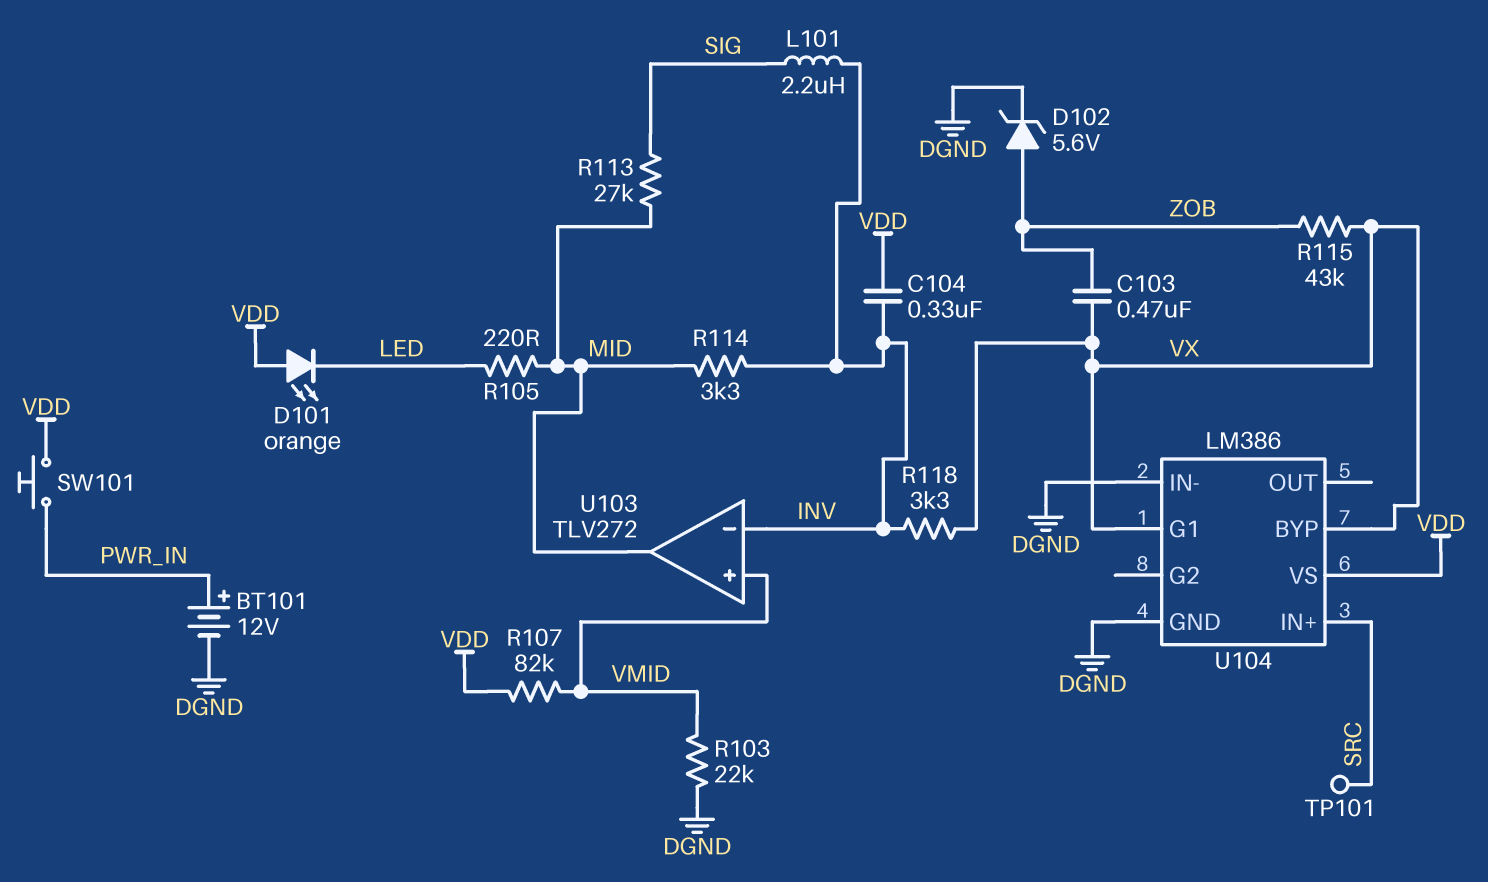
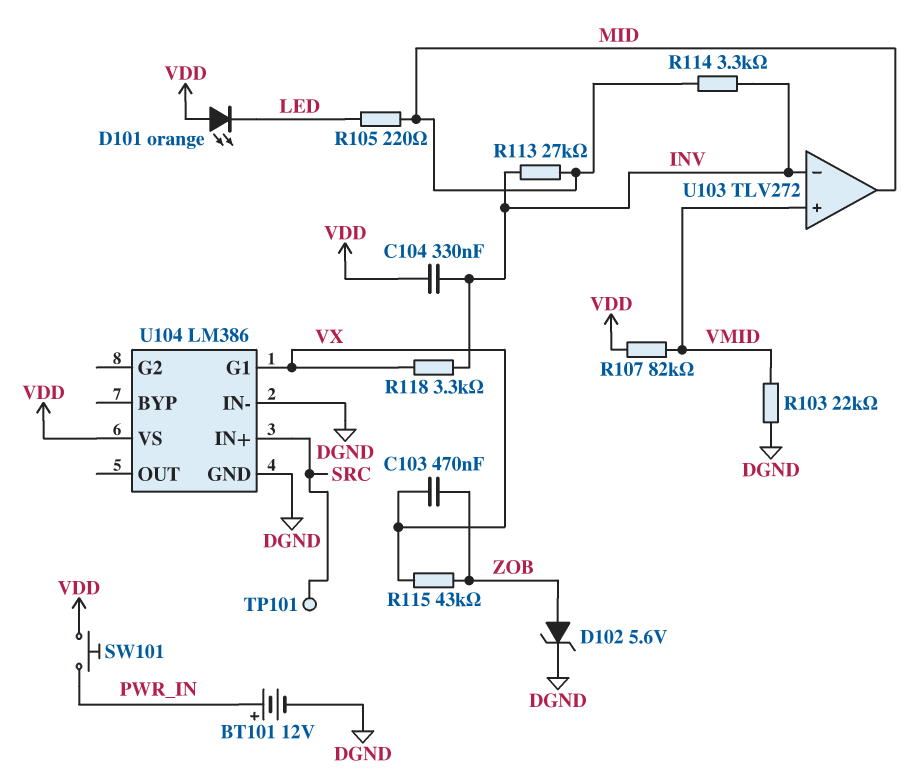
L101: 2.2uH (INV, SIG) -> none
R113: 27k (MID, SIG) -> 27k (INV, MID)
U104 pin BYP: VX -> none

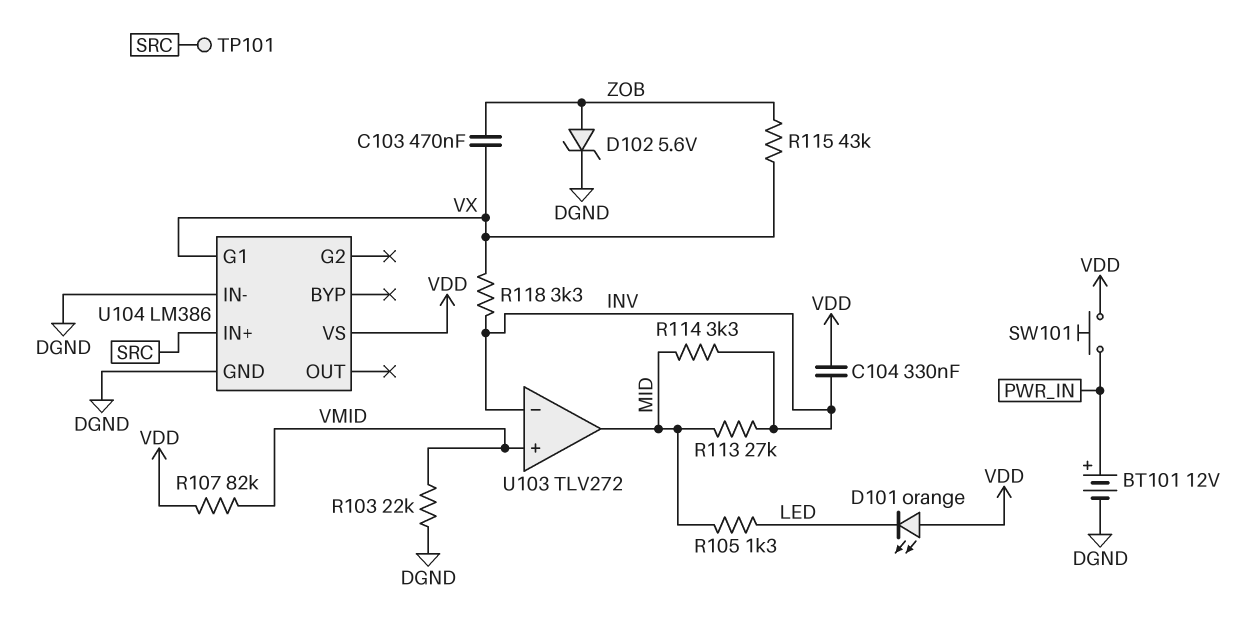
R105: 220 (LED, MID) -> 1.3k (LED, MID)

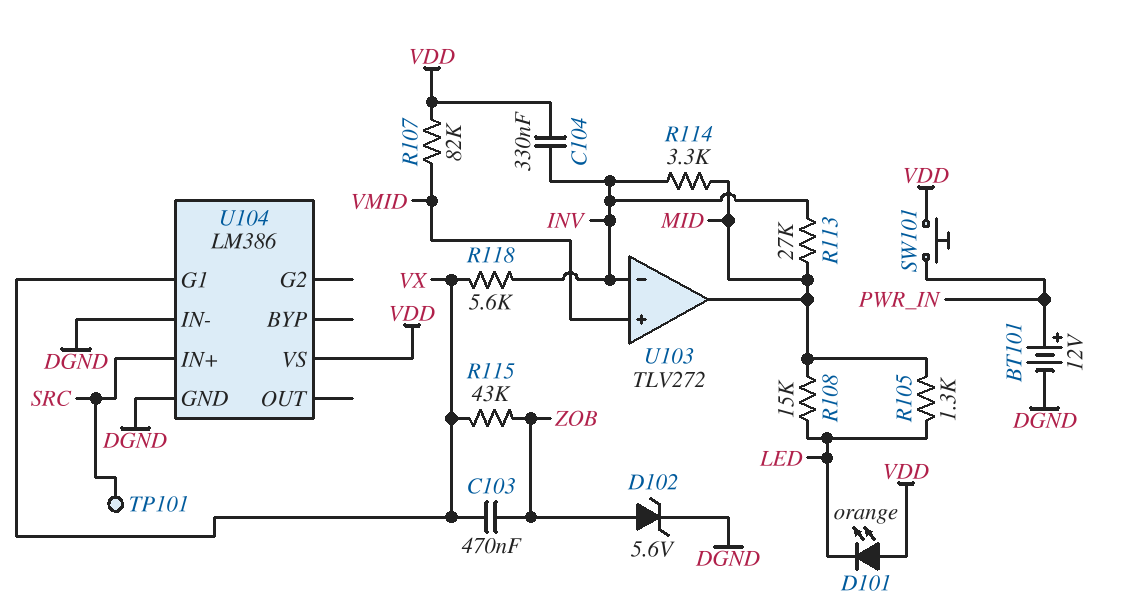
R103: 22k (DGND, VMID) -> none
R108: none -> 15k (LED, MID)
R118: 3.3k (INV, VX) -> 5.6k (INV, VX)

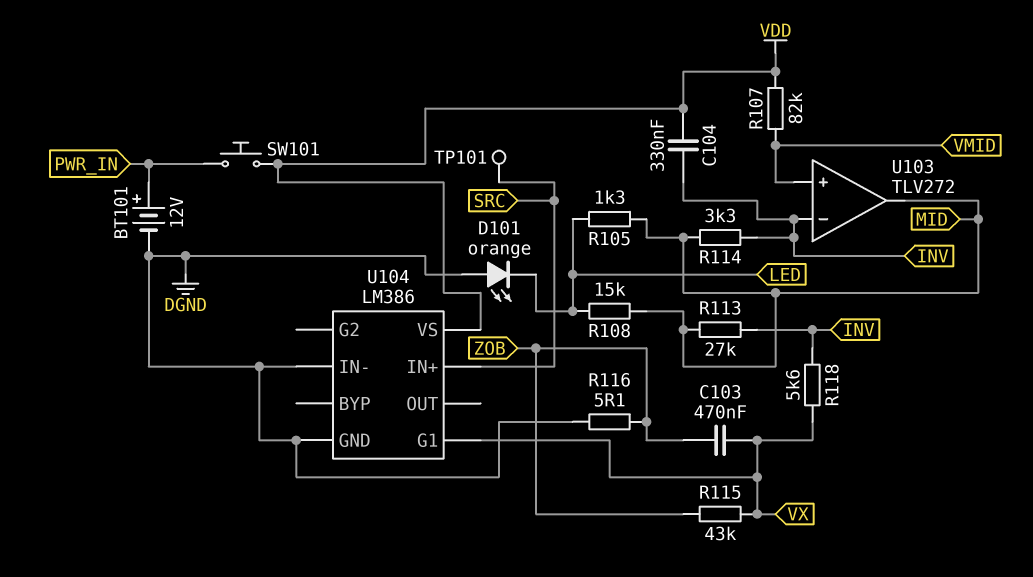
D101: LED orange (A VDD, K LED) -> LED orange (A DGND, K LED)
D102: zener 5.6V (A ZOB, K DGND) -> none
R116: none -> 5.1 (DGND, ZOB)

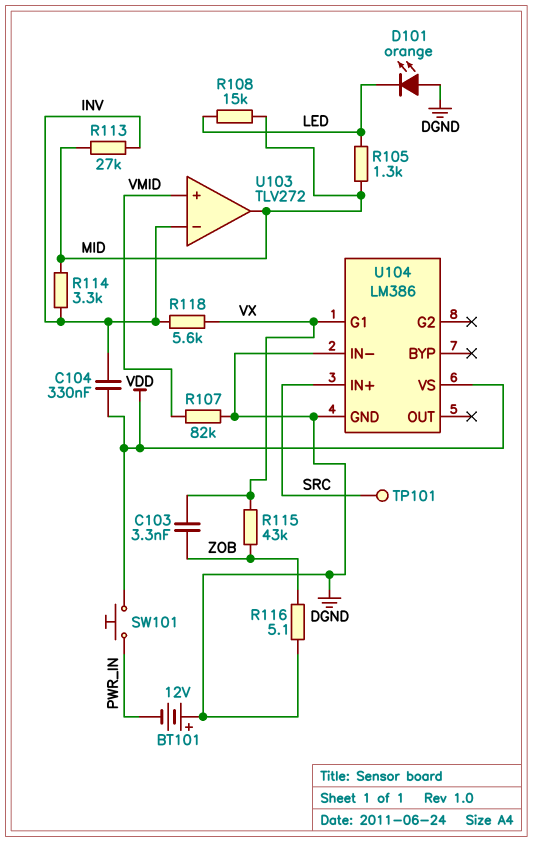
BT101: 12V (plus PWR_IN, minus DGND) -> 12V (plus DGND, minus PWR_IN)
C103: 470nF (VX, ZOB) -> 3.3nF (VX, ZOB)
R107: 82k (VDD, VMID) -> 82k (DGND, VMID)

